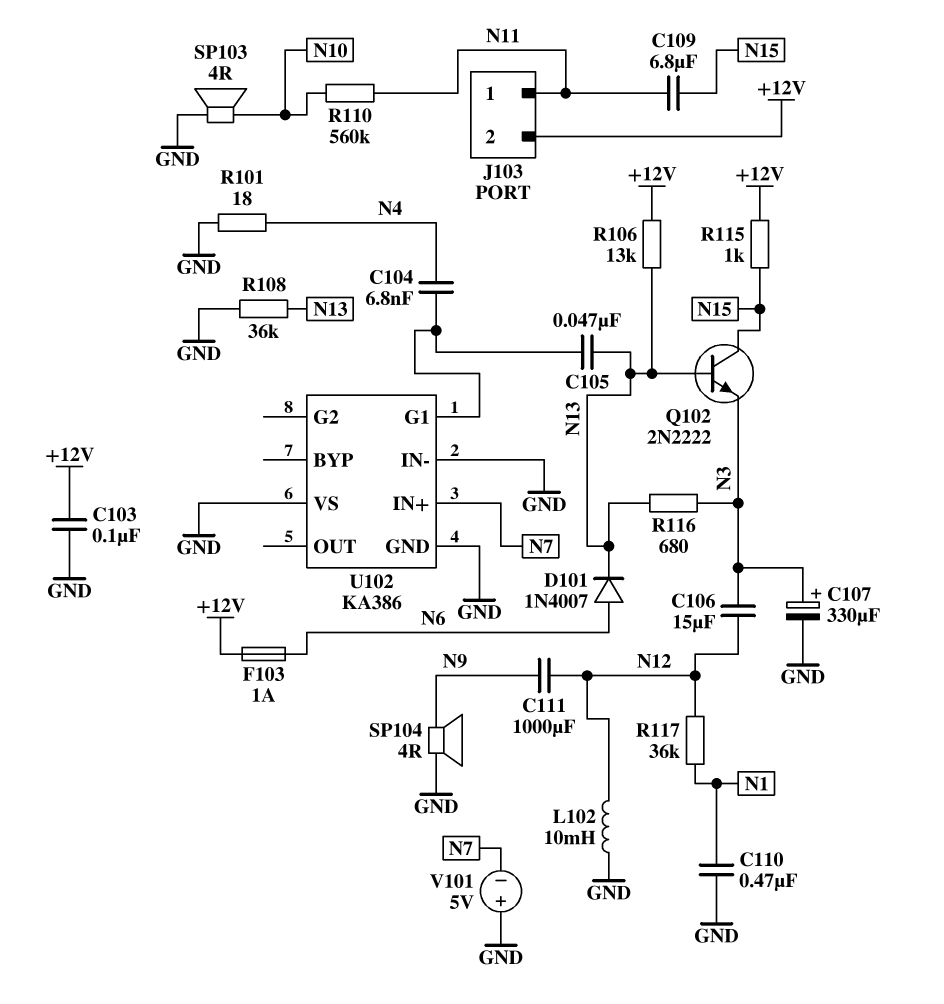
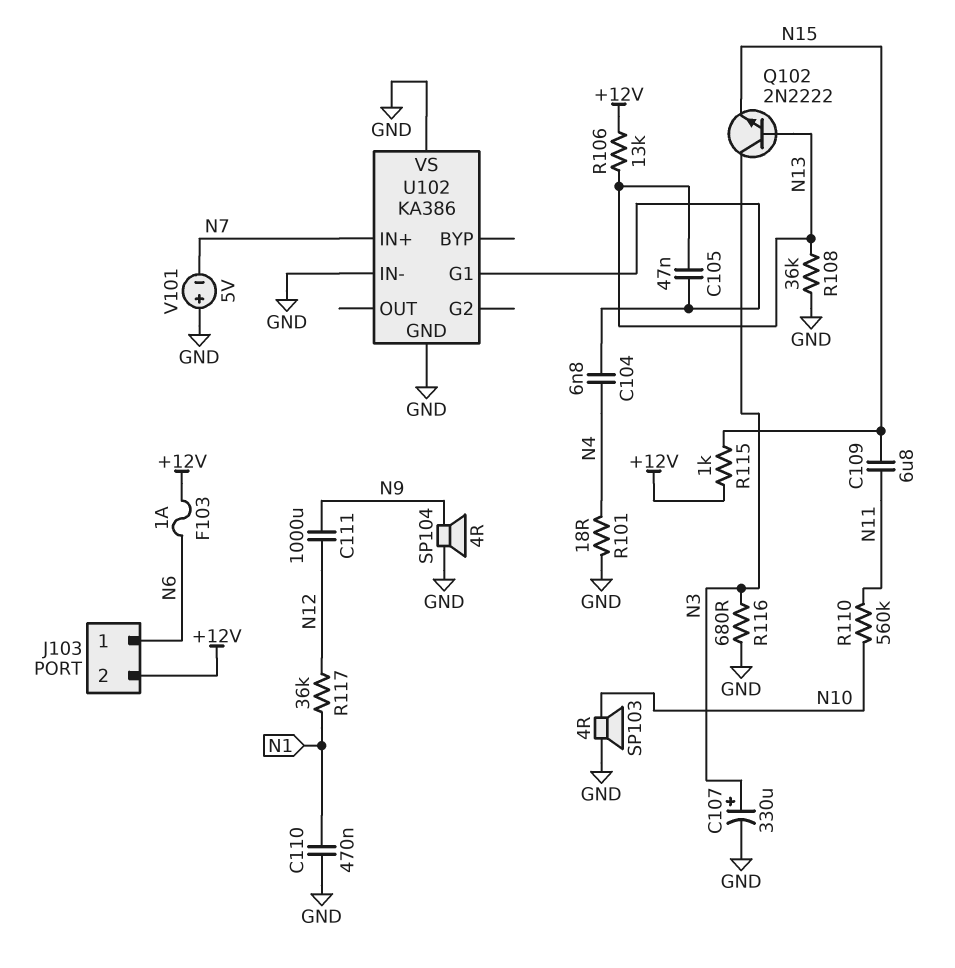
C103: 100nF (+12V, GND) -> none
C106: 15uF (N3, N12) -> none
D101: diode 1N4007 (A N6, K N13) -> none
J103 pin 1: N11 -> N6
L102: 10mH (GND, N12) -> none
Q102: NPN 2N2222 (B N13, C N15, E N3) -> NPN 2N2222 (B N13, C N3, E N15)
R116: 680 (N3, N13) -> 680 (GND, N3)

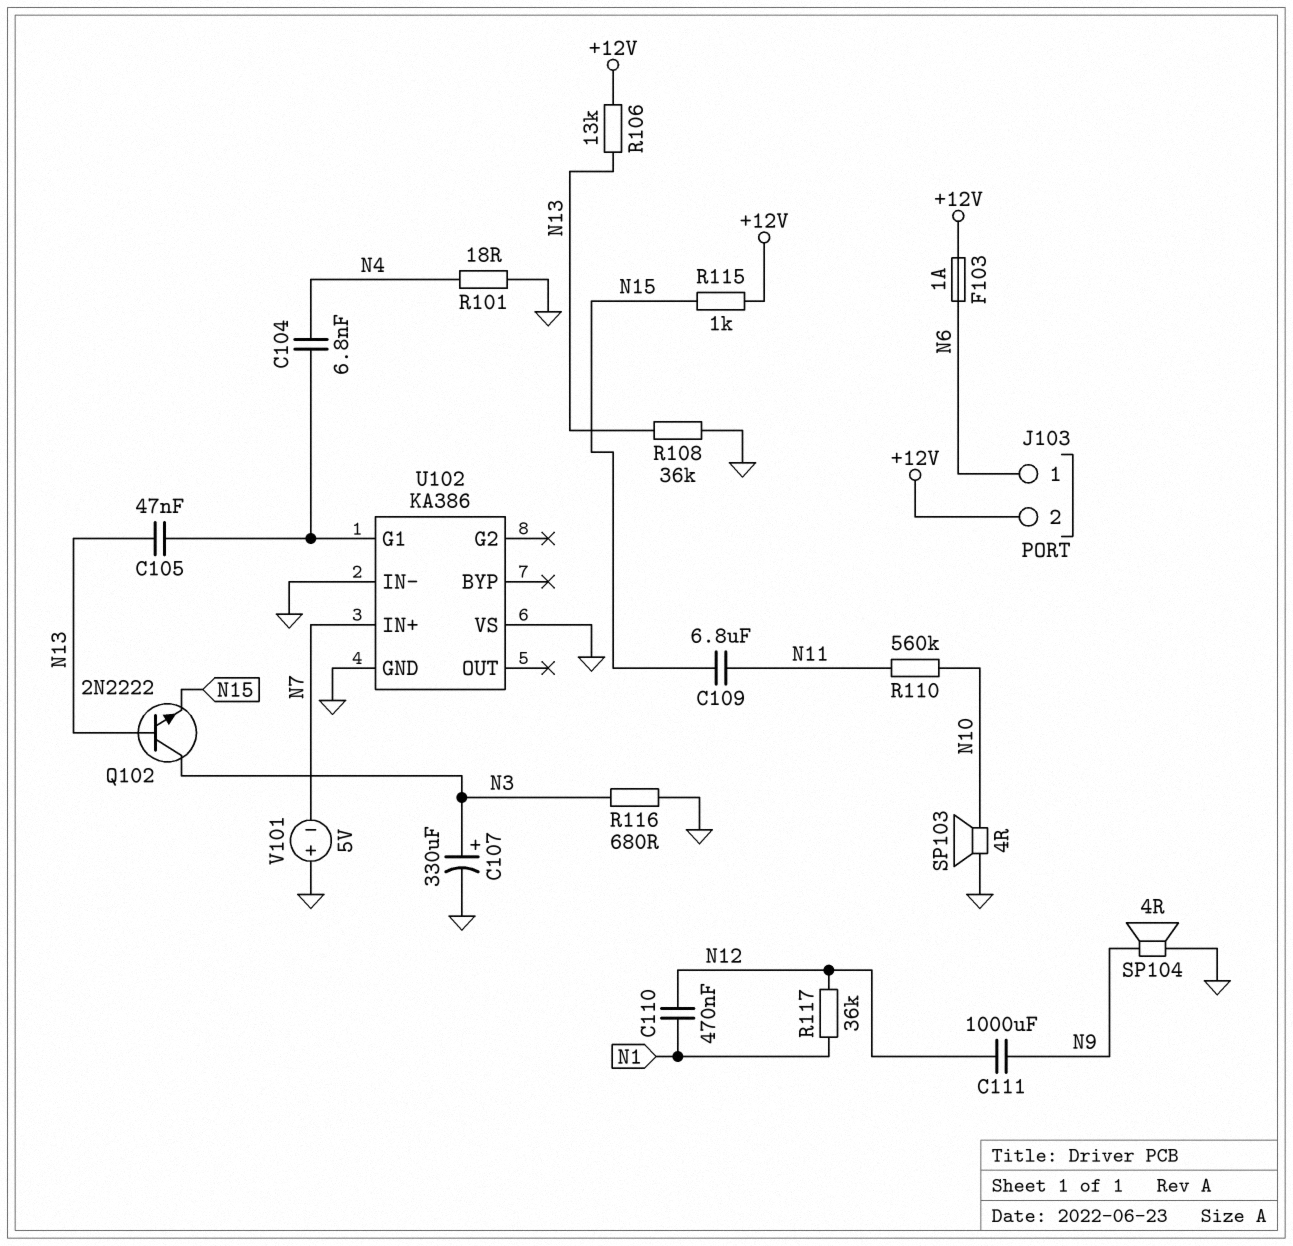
C110: 470nF (GND, N1) -> 470nF (N1, N12)

